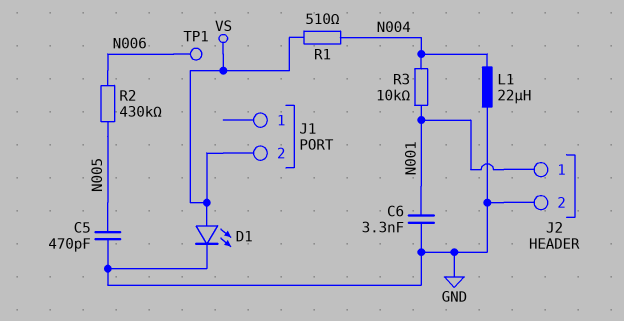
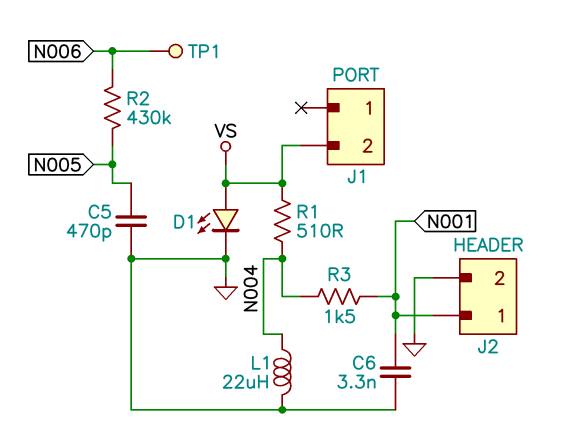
R3: 10k (N001, N004) -> 1.5k (N001, N004)

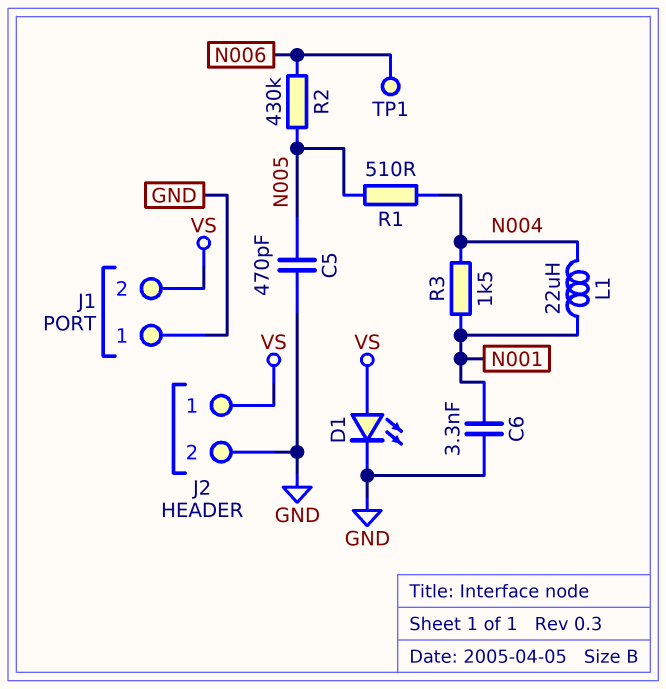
J1 pin 1: none -> GND
J2 pin 1: N001 -> VS
L1: 22uH (GND, N004) -> 22uH (N001, N004)
R1: 510 (N004, VS) -> 510 (N004, N005)

